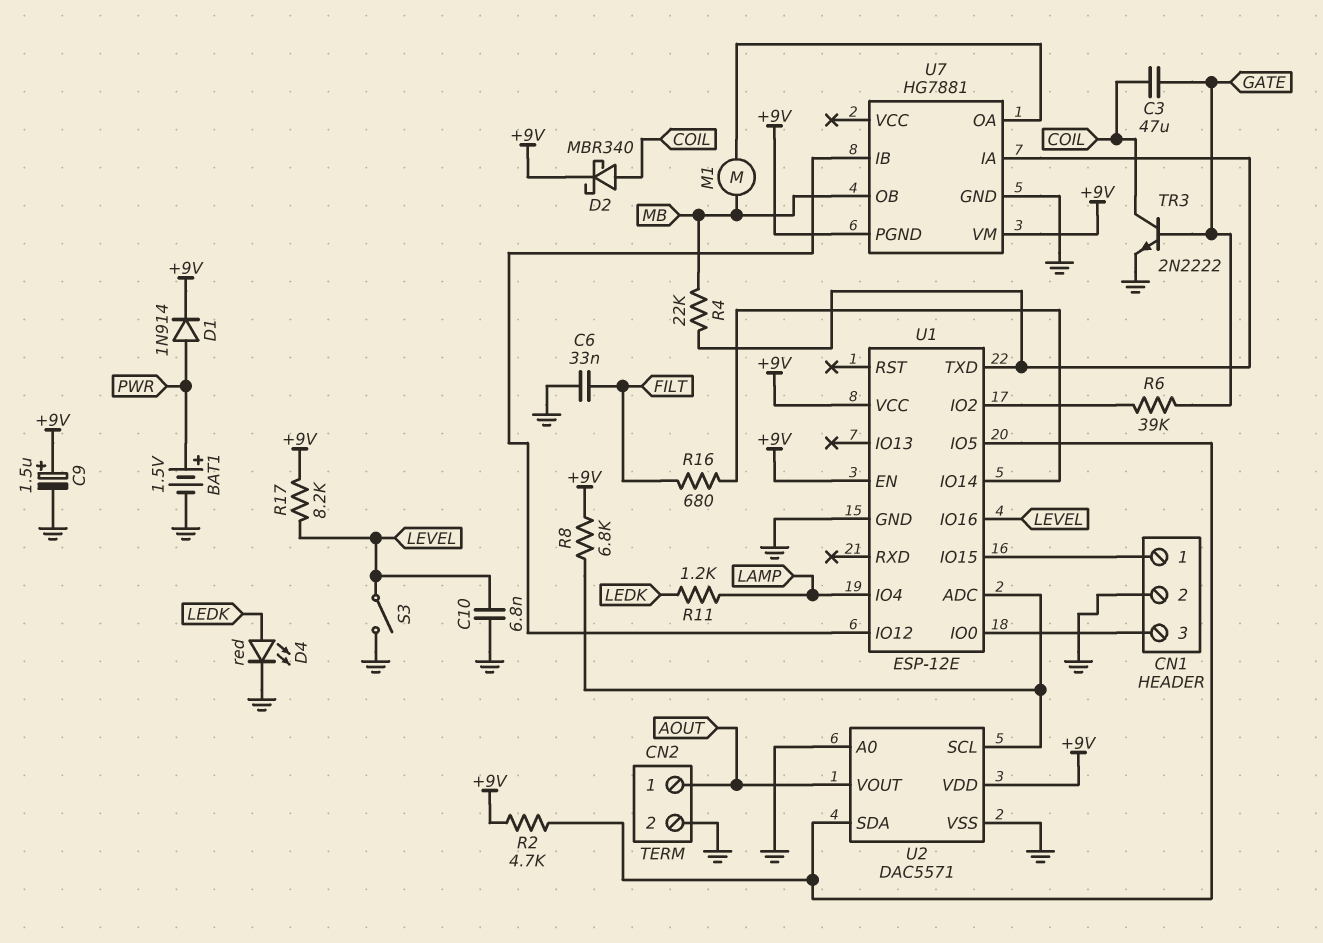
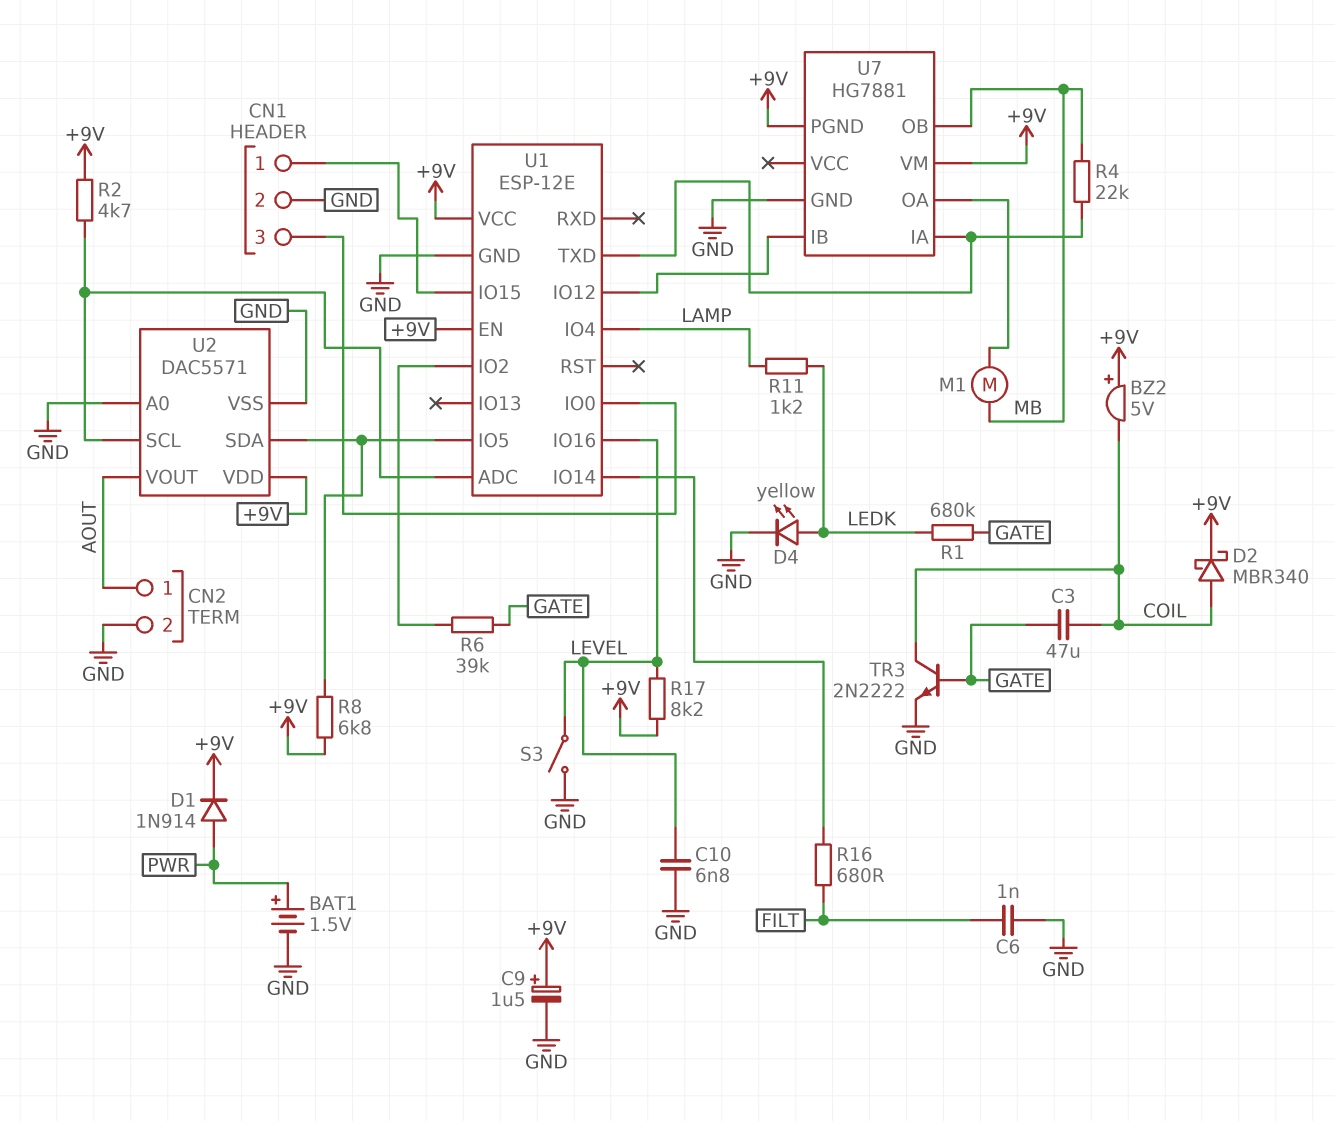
BZ2: none -> buzzer 5V (plus +9V, minus COIL)
C6: 33nF (FILT, GND) -> 1nF (FILT, GND)
D4: LED red (A LEDK, K GND) -> LED yellow (A LEDK, K GND)
R1: none -> 680k (GATE, LEDK)
R2: 4.7k (+9V, U1/IO5) -> 4.7k (+9V, U1/ADC)
R8: 6.8k (+9V, U1/ADC) -> 6.8k (+9V, U1/IO5)

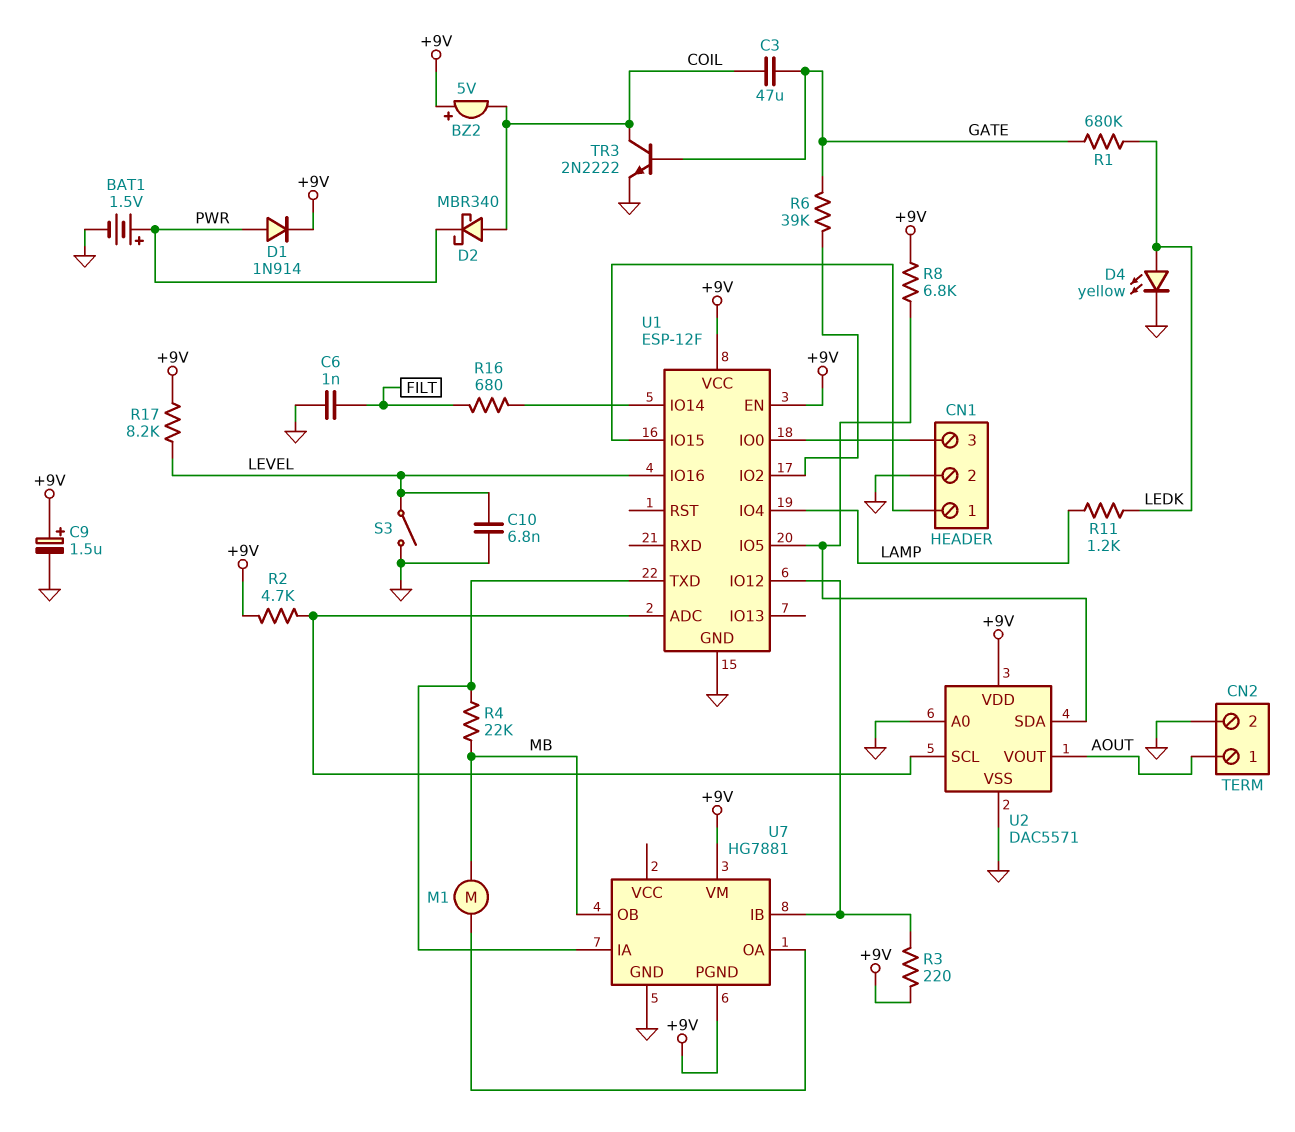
D2: schottky MBR340 (A COIL, K +9V) -> schottky MBR340 (A COIL, K PWR)
R3: none -> 220 (+9V, U1/IO12)
U1: ESP-12E -> ESP-12F

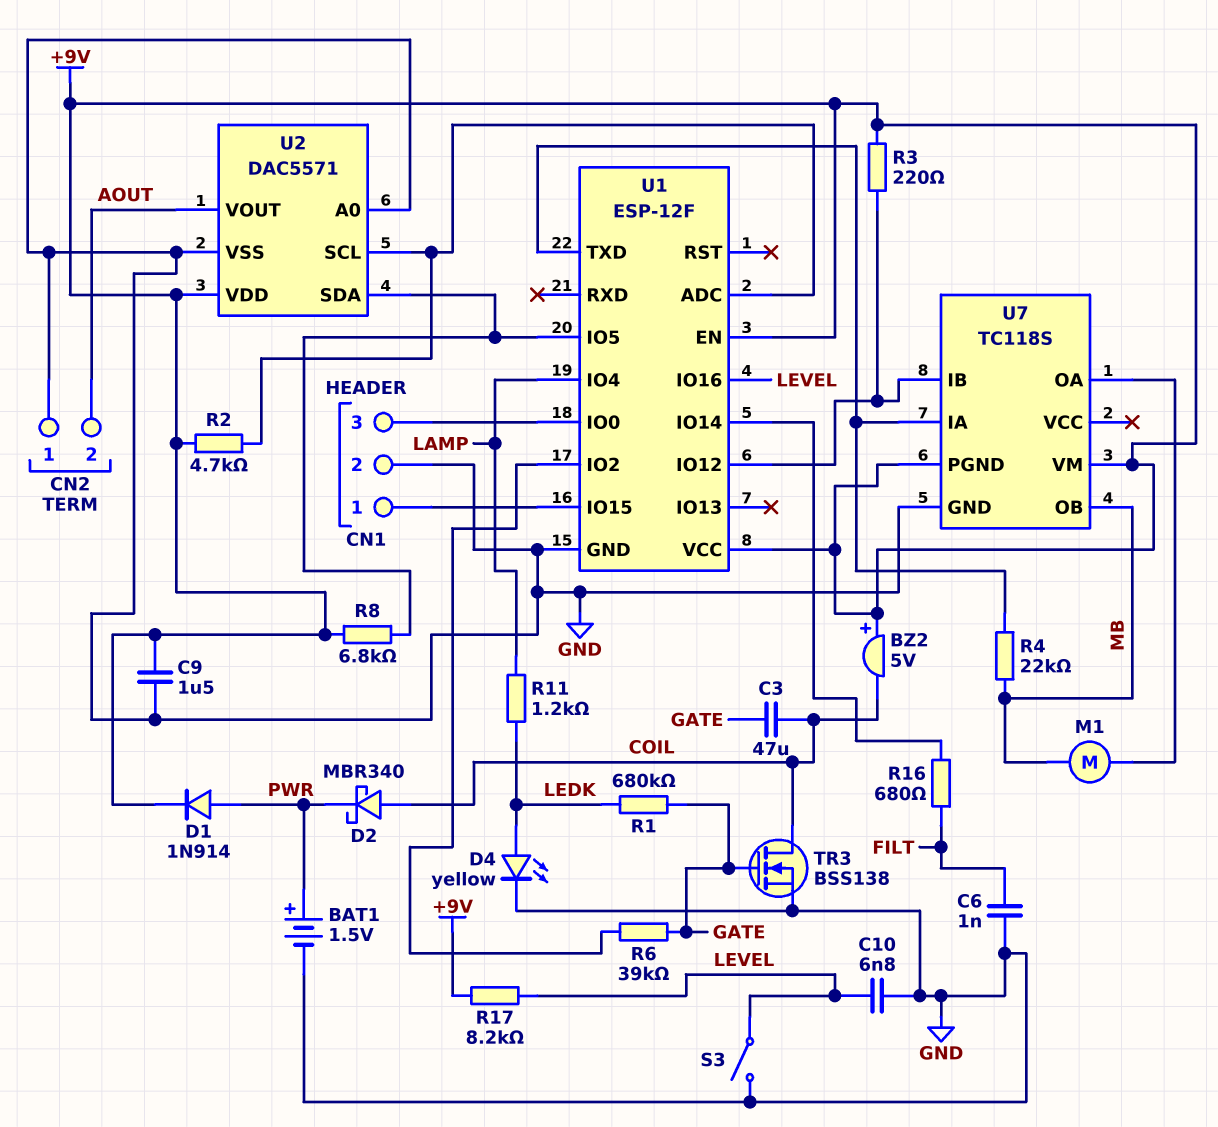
C9: 1.5uF (plus +9V, minus GND) -> 1.5uF (+9V, GND)
CN2 pin 1: AOUT -> GND
CN2 pin 2: GND -> AOUT
TR3: NPN 2N2222 (B GATE, C COIL, E GND) -> NMOS BSS138 (G GATE, D COIL, S GND)
U7: HG7881 -> TC118S

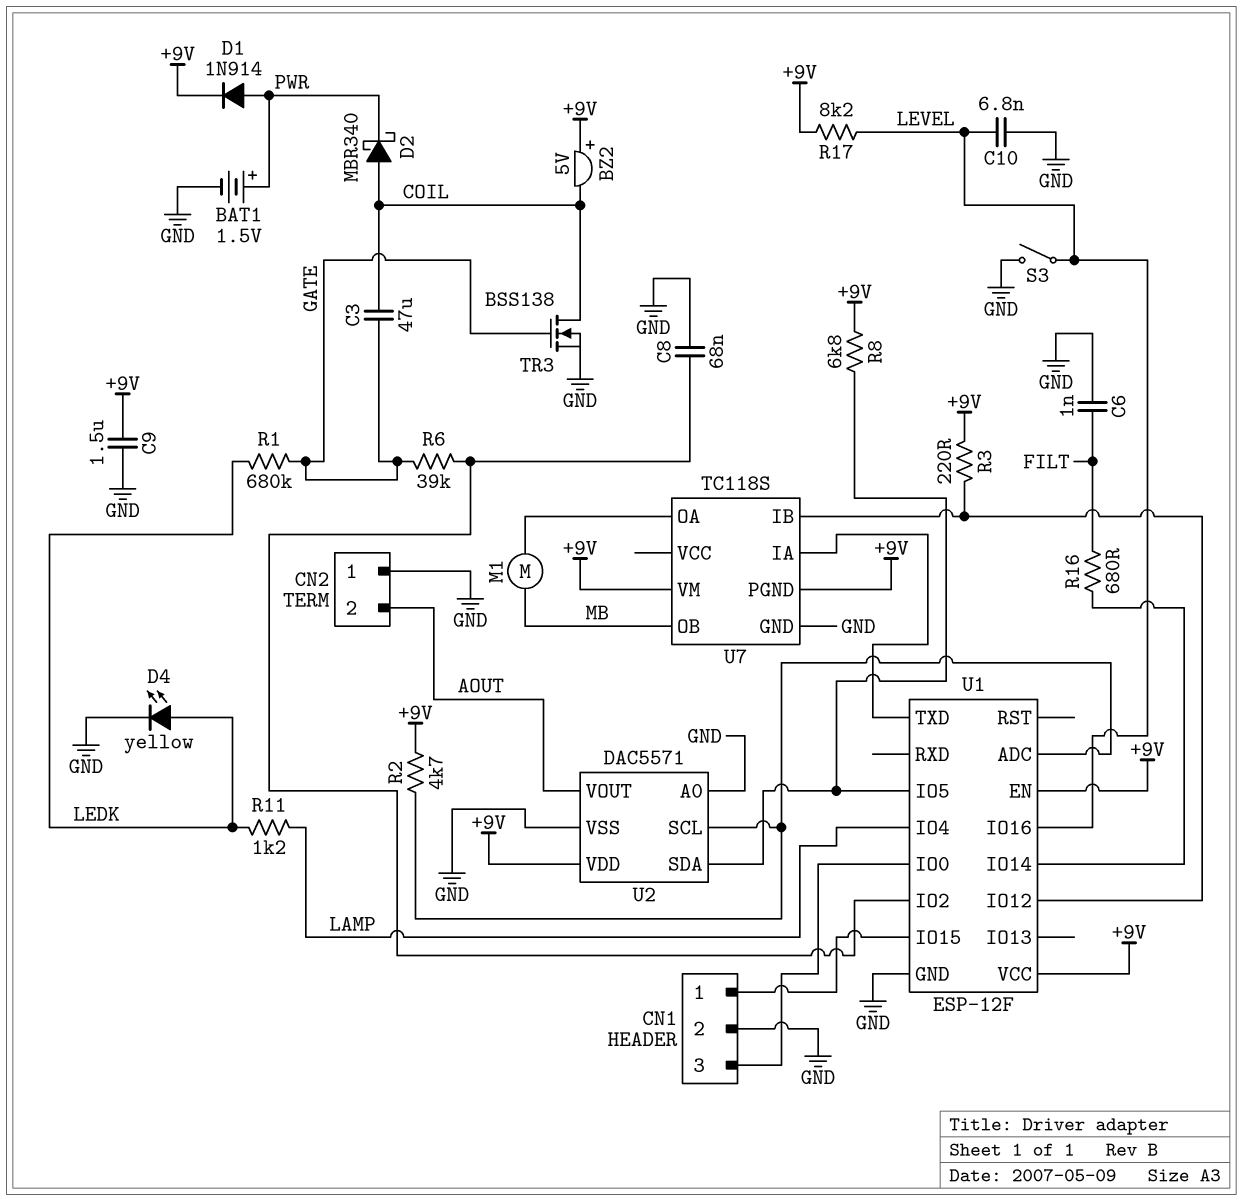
C8: none -> 68nF (GND, U1/IO2)
R4: 22k (MB, U1/TXD) -> none

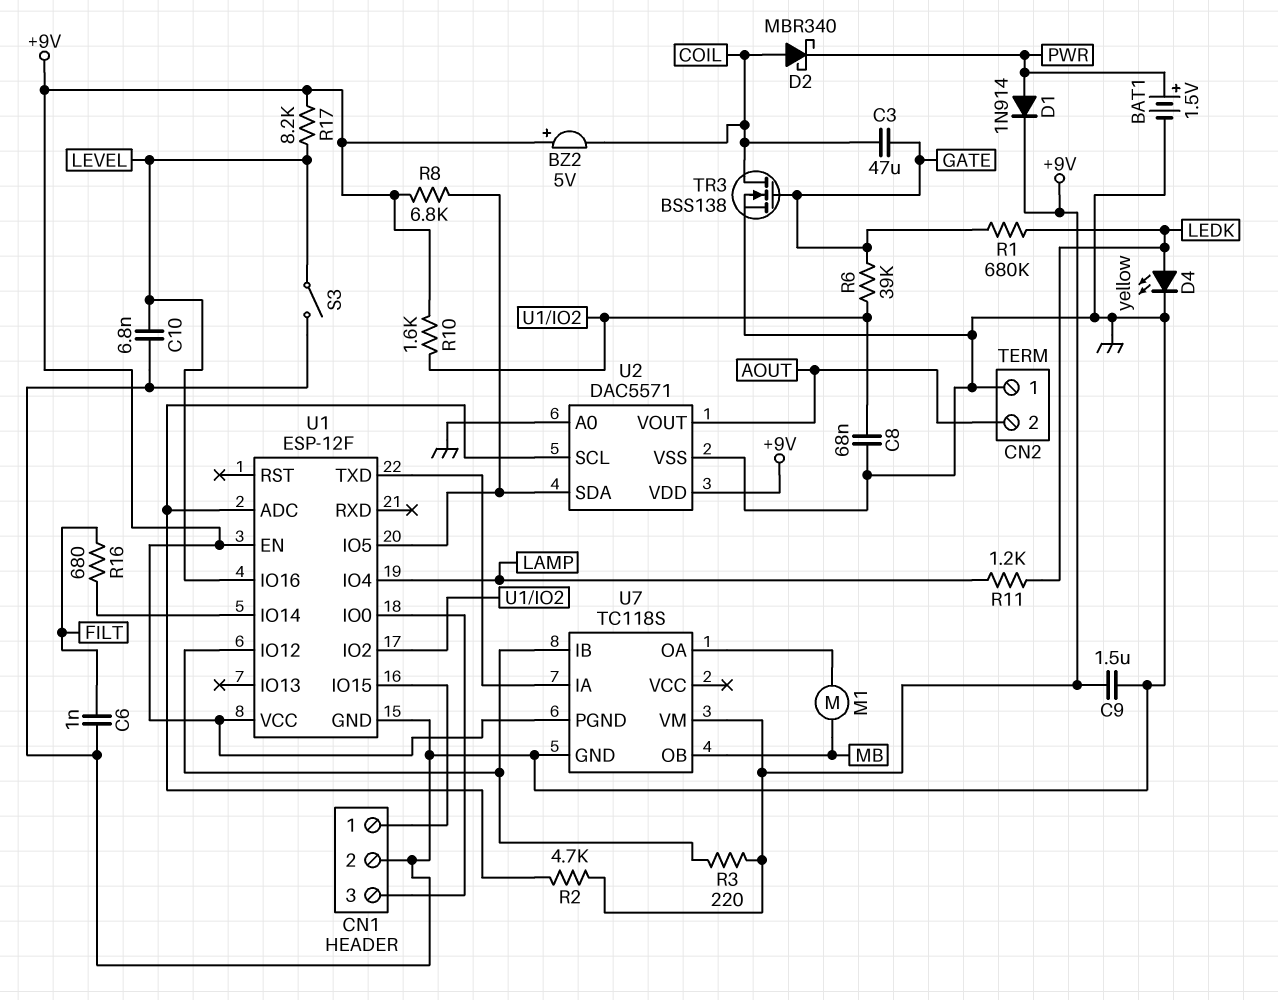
R10: none -> 1.6k (+9V, U1/IO2)

